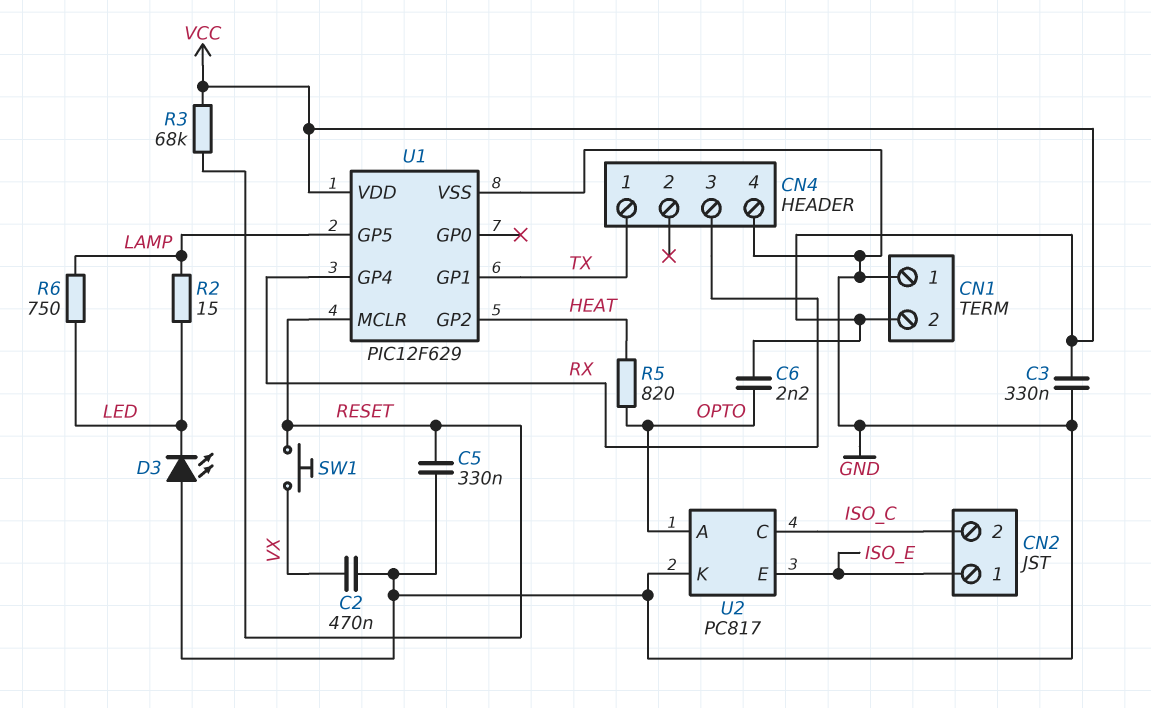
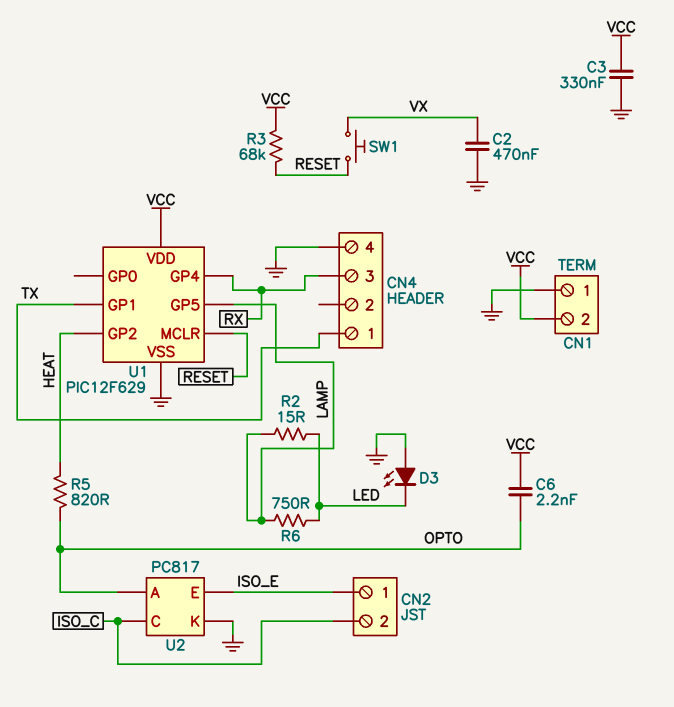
C5: 330nF (GND, RESET) -> none

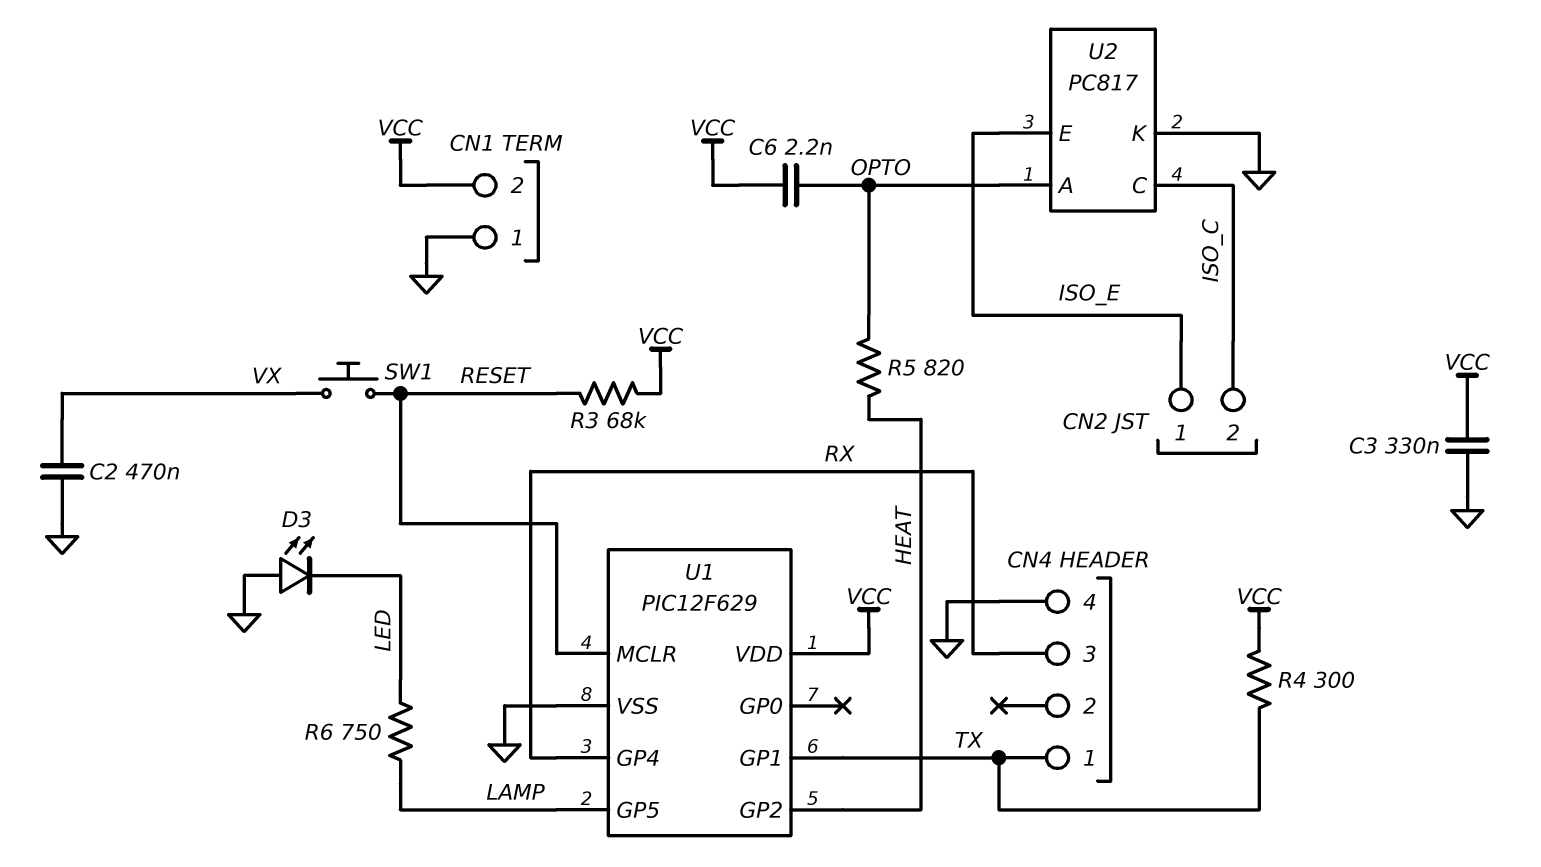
R2: 15 (LAMP, LED) -> none
R4: none -> 300 (TX, VCC)

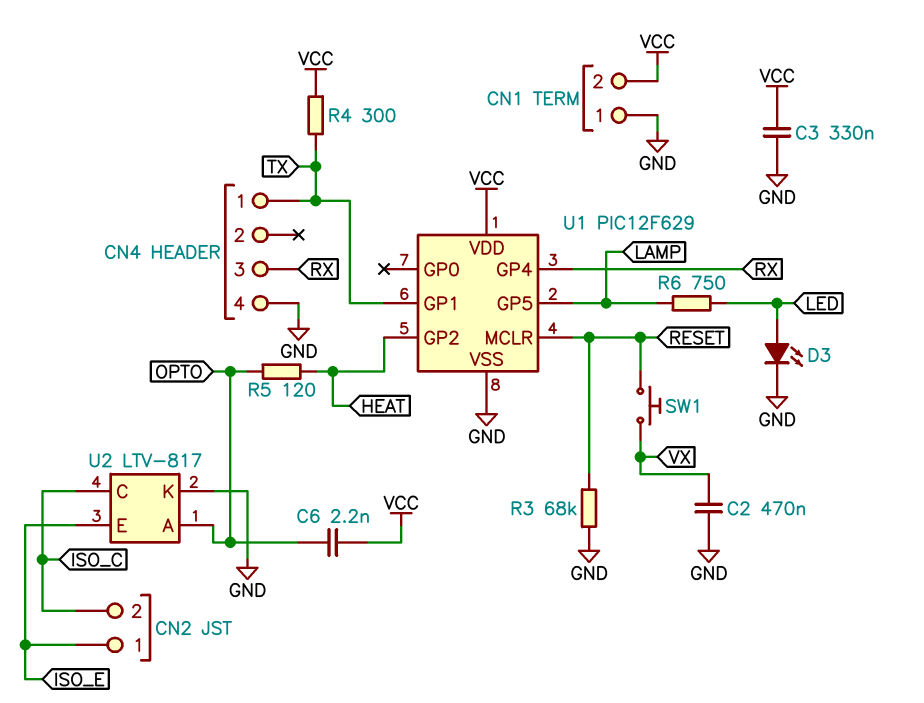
D3: LED (A GND, K LED) -> LED (A LED, K GND)
R3: 68k (RESET, VCC) -> 68k (GND, RESET)
R5: 820 (HEAT, OPTO) -> 120 (HEAT, OPTO)
U2: PC817 -> LTV-817

